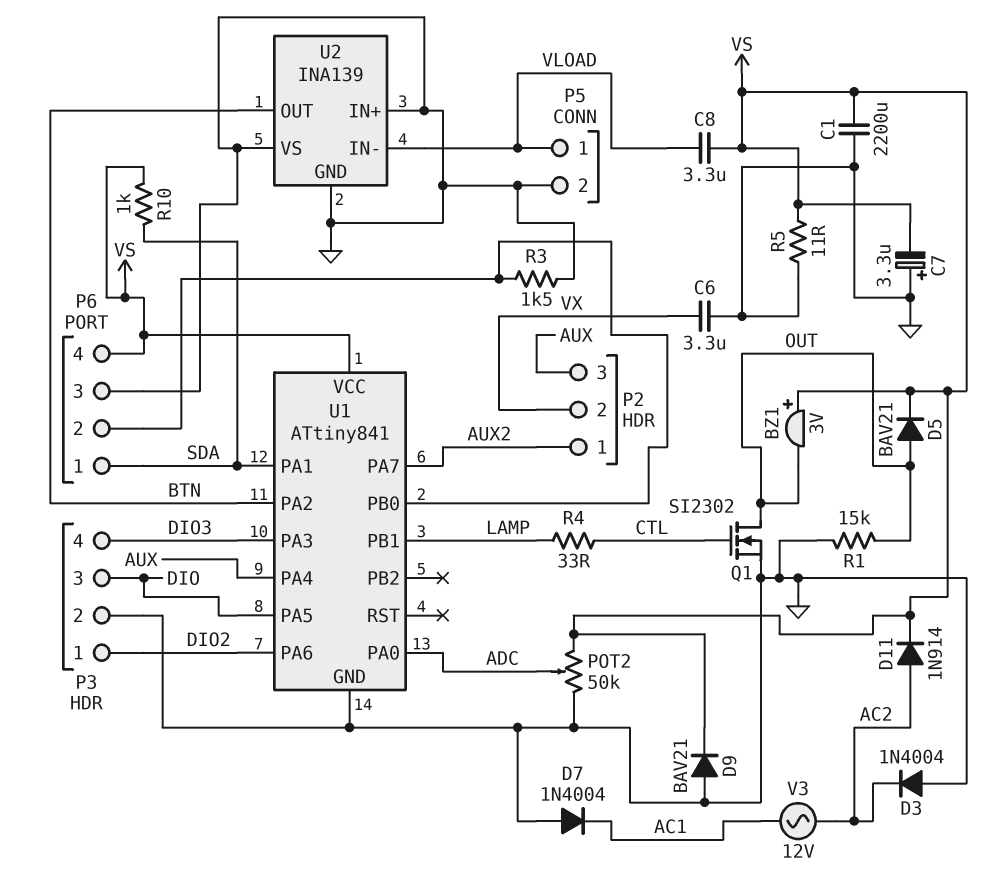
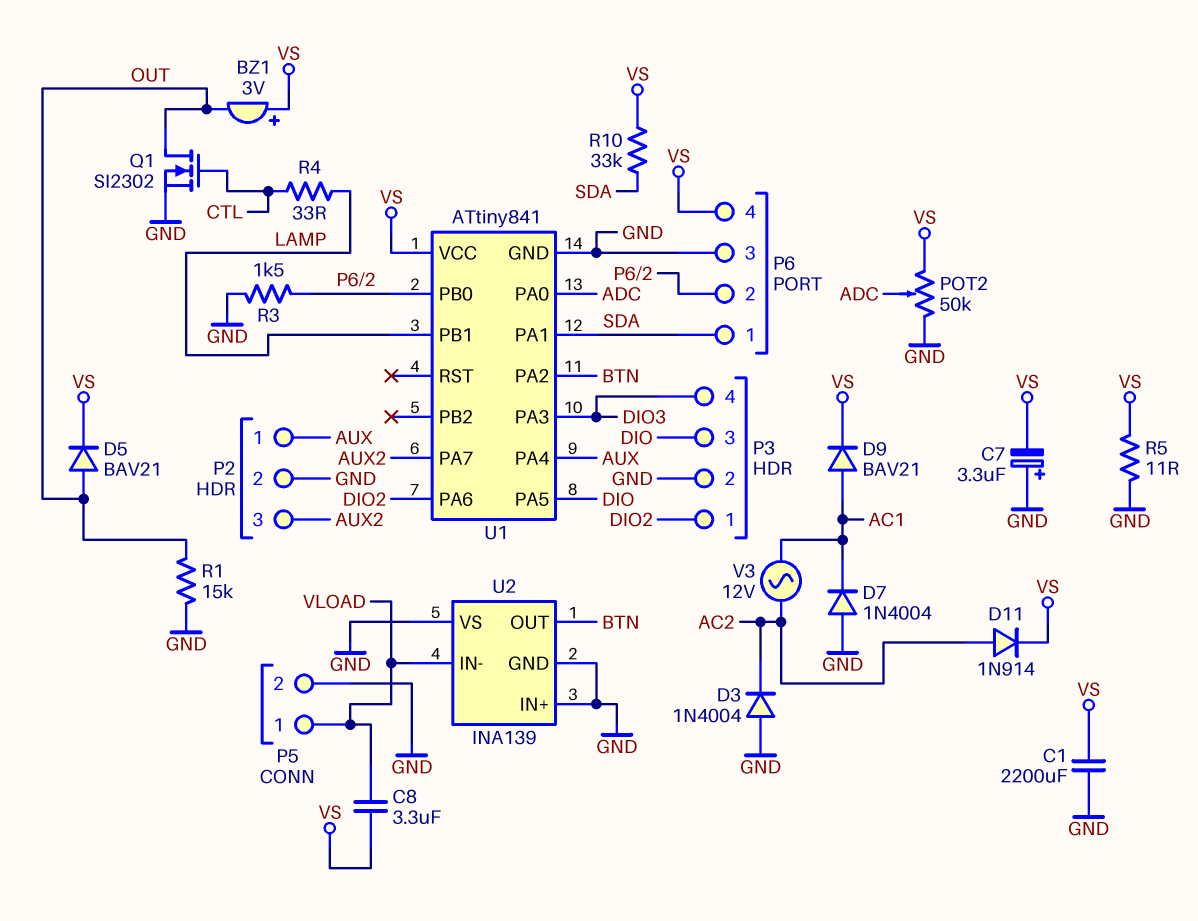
C6: 3.3uF (GND, VX) -> none
D9: diode BAV21 (A GND, K VS) -> diode BAV21 (A AC1, K VS)
P2 pin 1: AUX2 -> AUX
P2 pin 2: VX -> GND
P2 pin 3: AUX -> AUX2
R10: 1k (SDA, VS) -> 33k (SDA, VS)

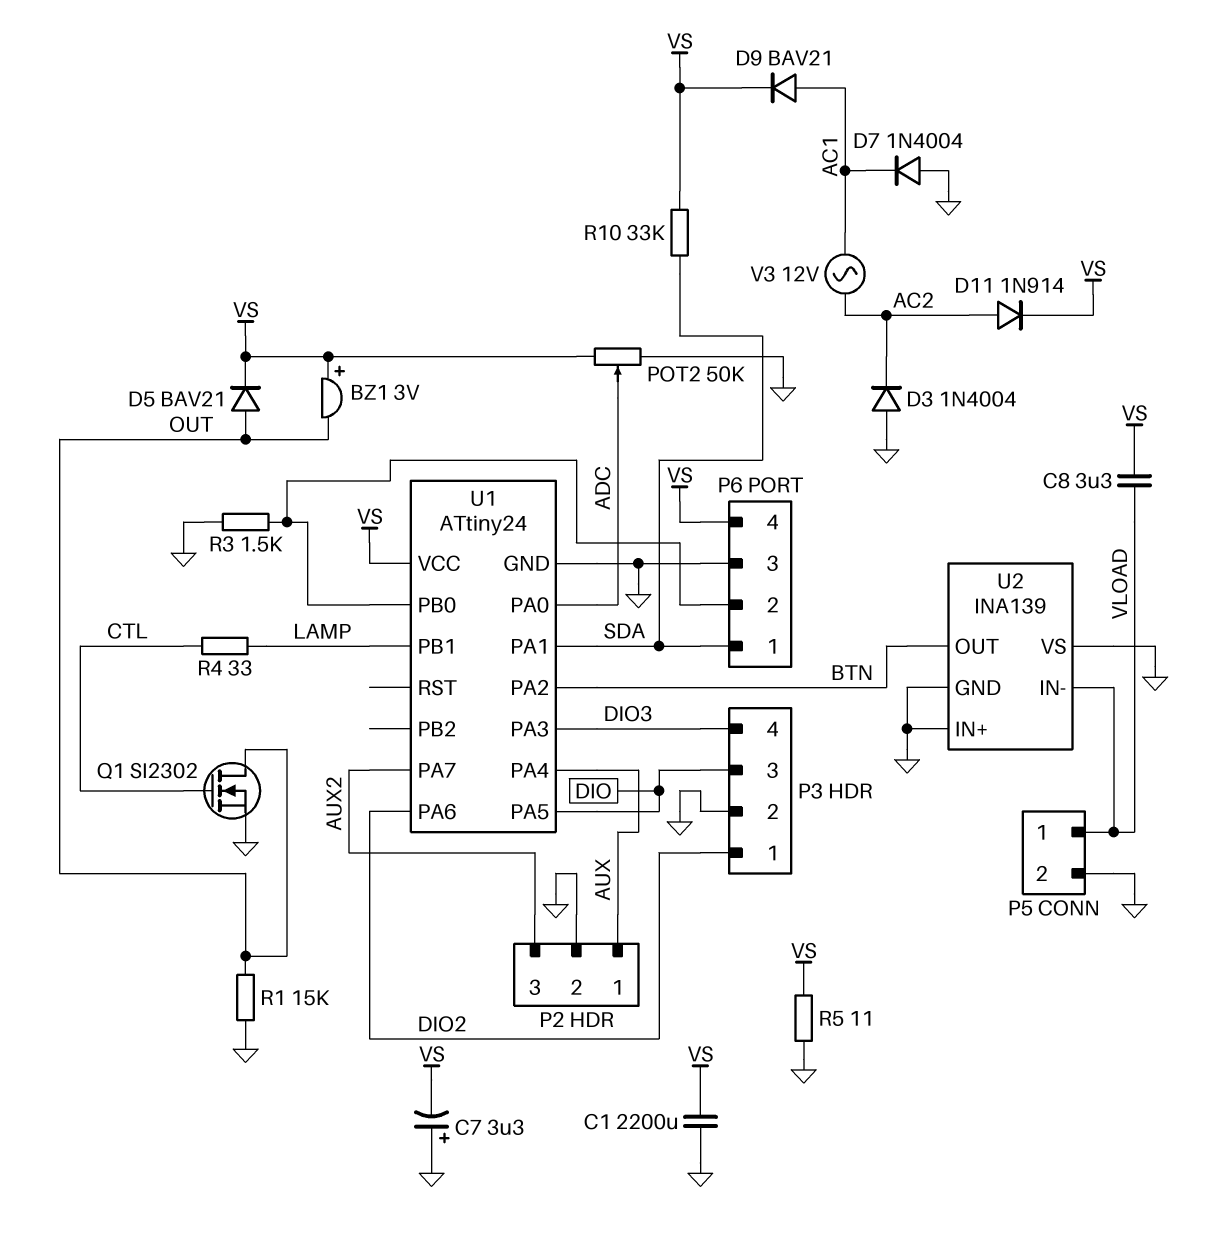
U1: ATtiny841 -> ATtiny24

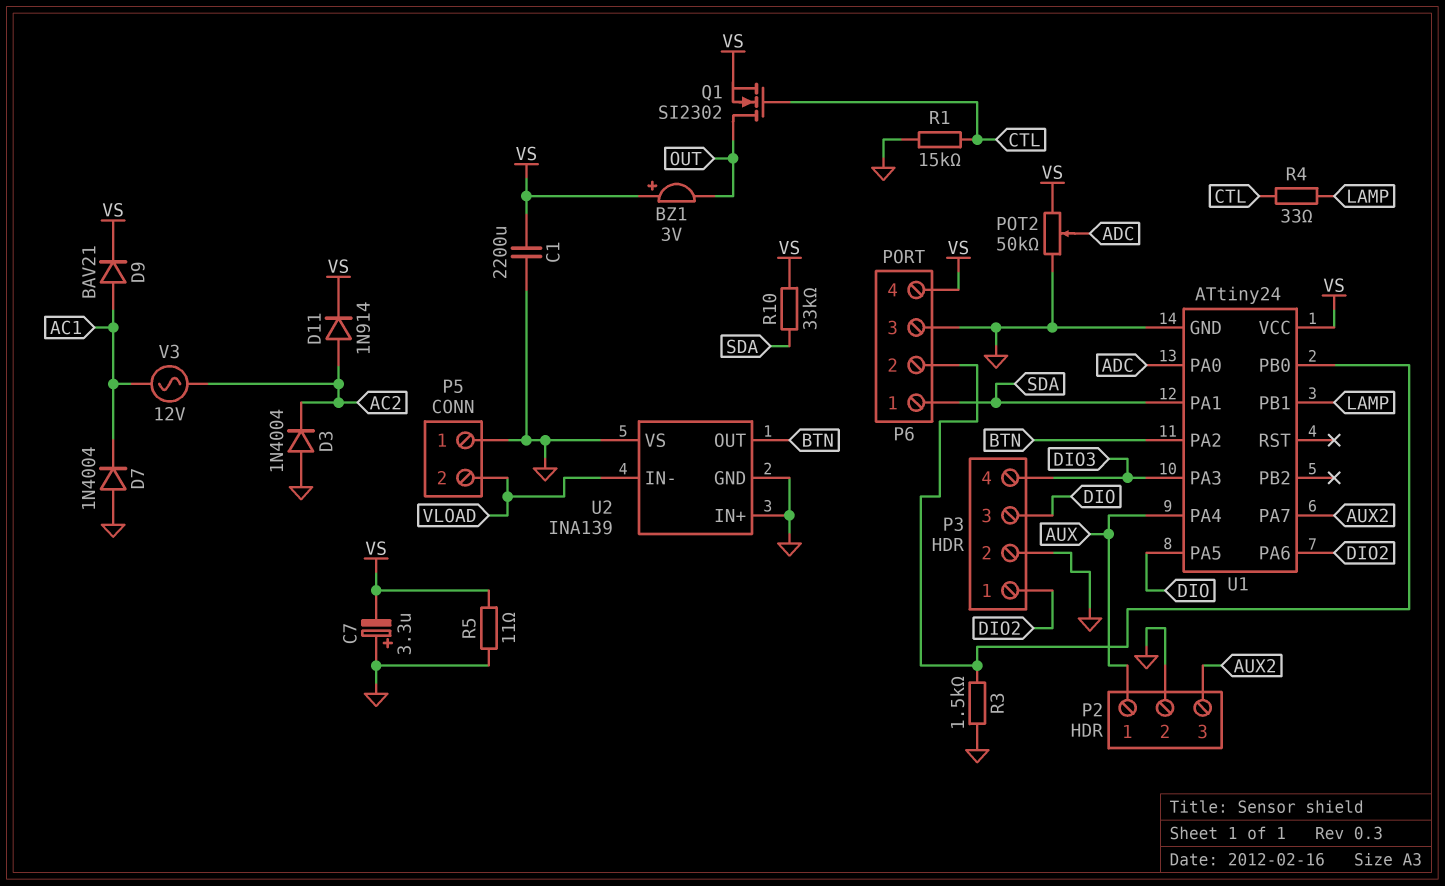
C8: 3.3uF (VLOAD, VS) -> none
D5: diode BAV21 (A OUT, K VS) -> none
P5 pin 1: VLOAD -> GND
P5 pin 2: GND -> VLOAD
Q1: NMOS SI2302 (G CTL, D OUT, S GND) -> NMOS SI2302 (G CTL, D OUT, S VS)
R1: 15k (GND, OUT) -> 15k (CTL, GND)

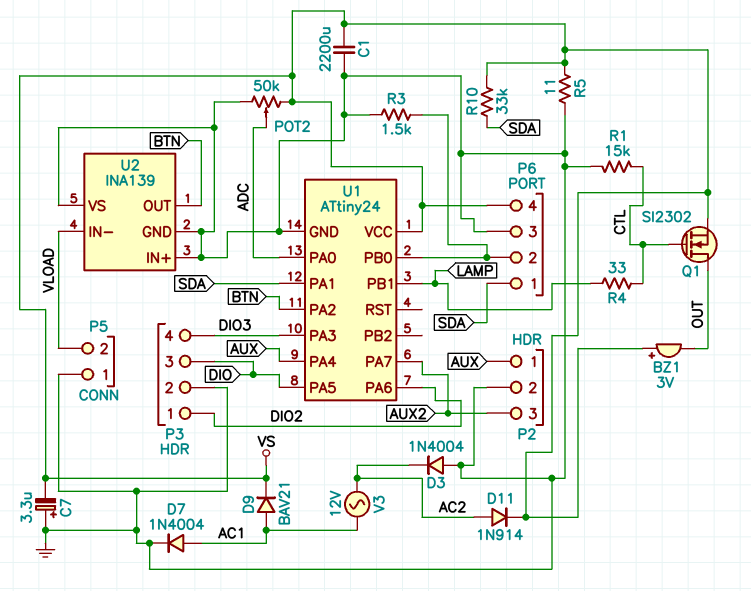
D7: diode 1N4004 (A GND, K AC1) -> diode 1N4004 (A AC1, K GND)

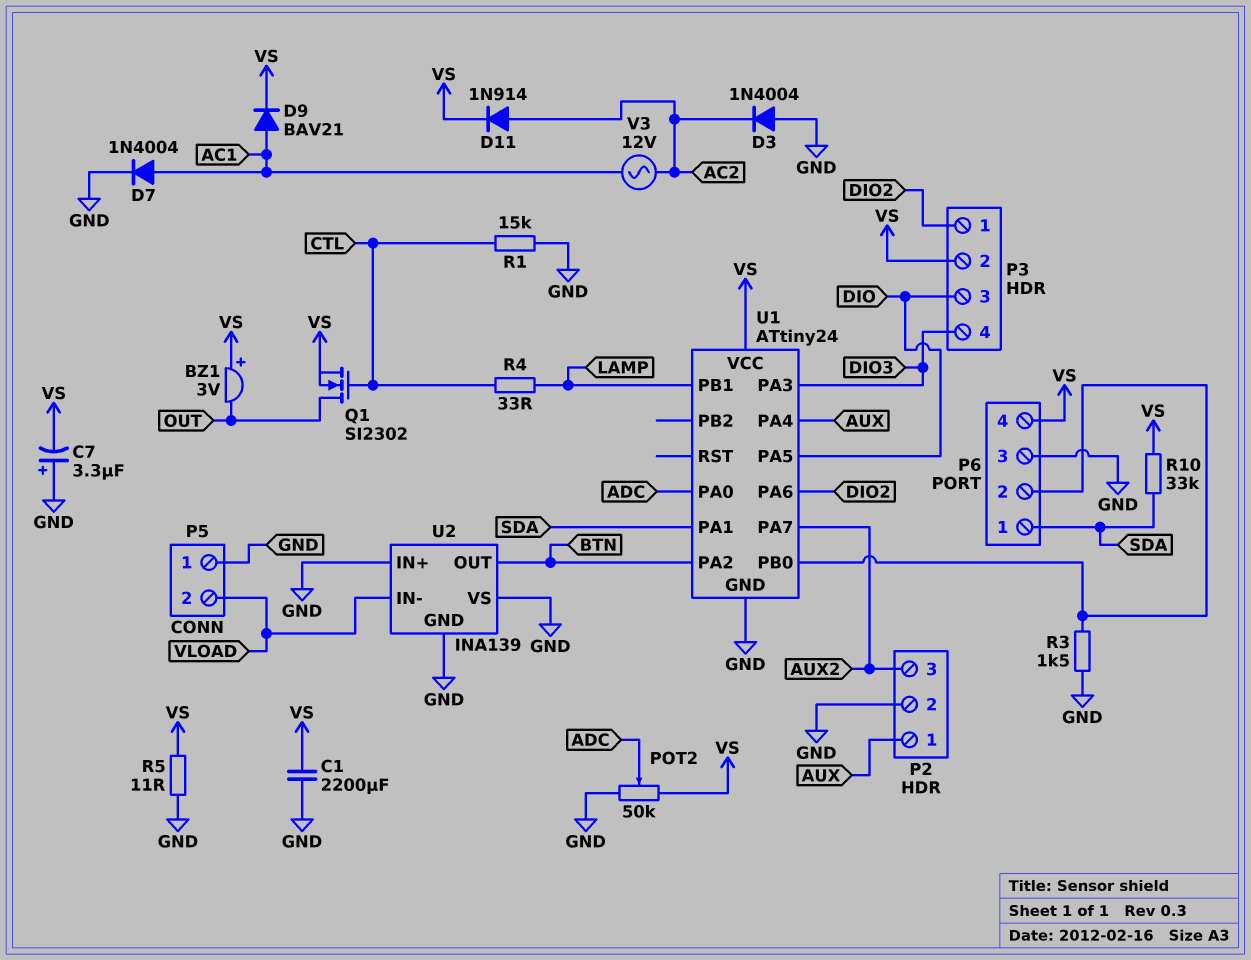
P3 pin 2: GND -> VS

